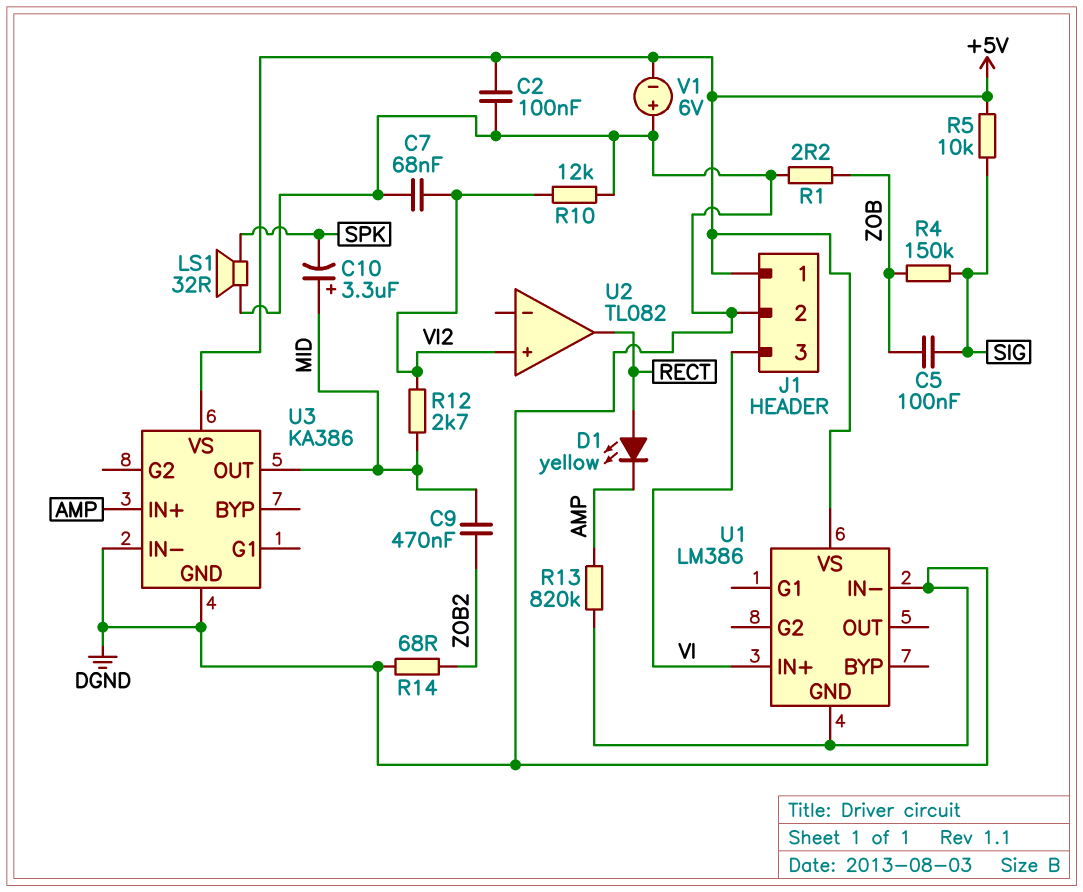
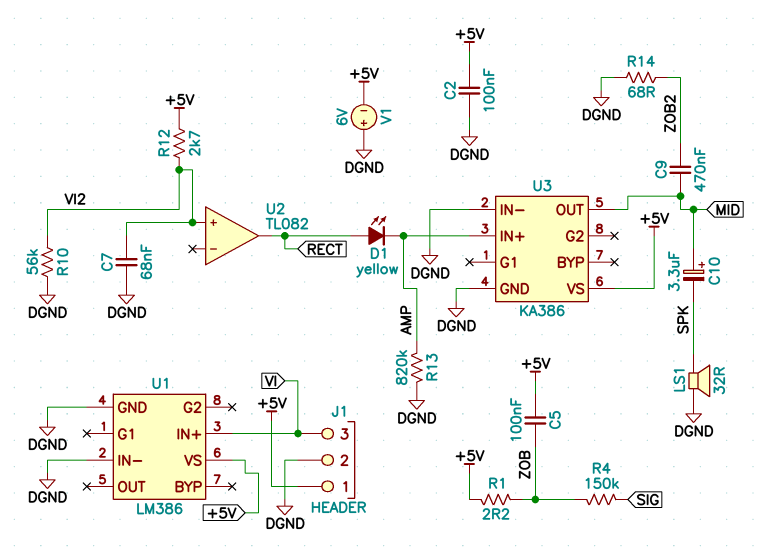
C5: 100nF (SIG, ZOB) -> 100nF (+5V, ZOB)
R1: 2.2 (DGND, ZOB) -> 2.2 (+5V, ZOB)
R5: 10k (+5V, SIG) -> none
R10: 12k (DGND, VI2) -> 56k (DGND, VI2)
R12: 2.7k (MID, VI2) -> 2.7k (+5V, VI2)

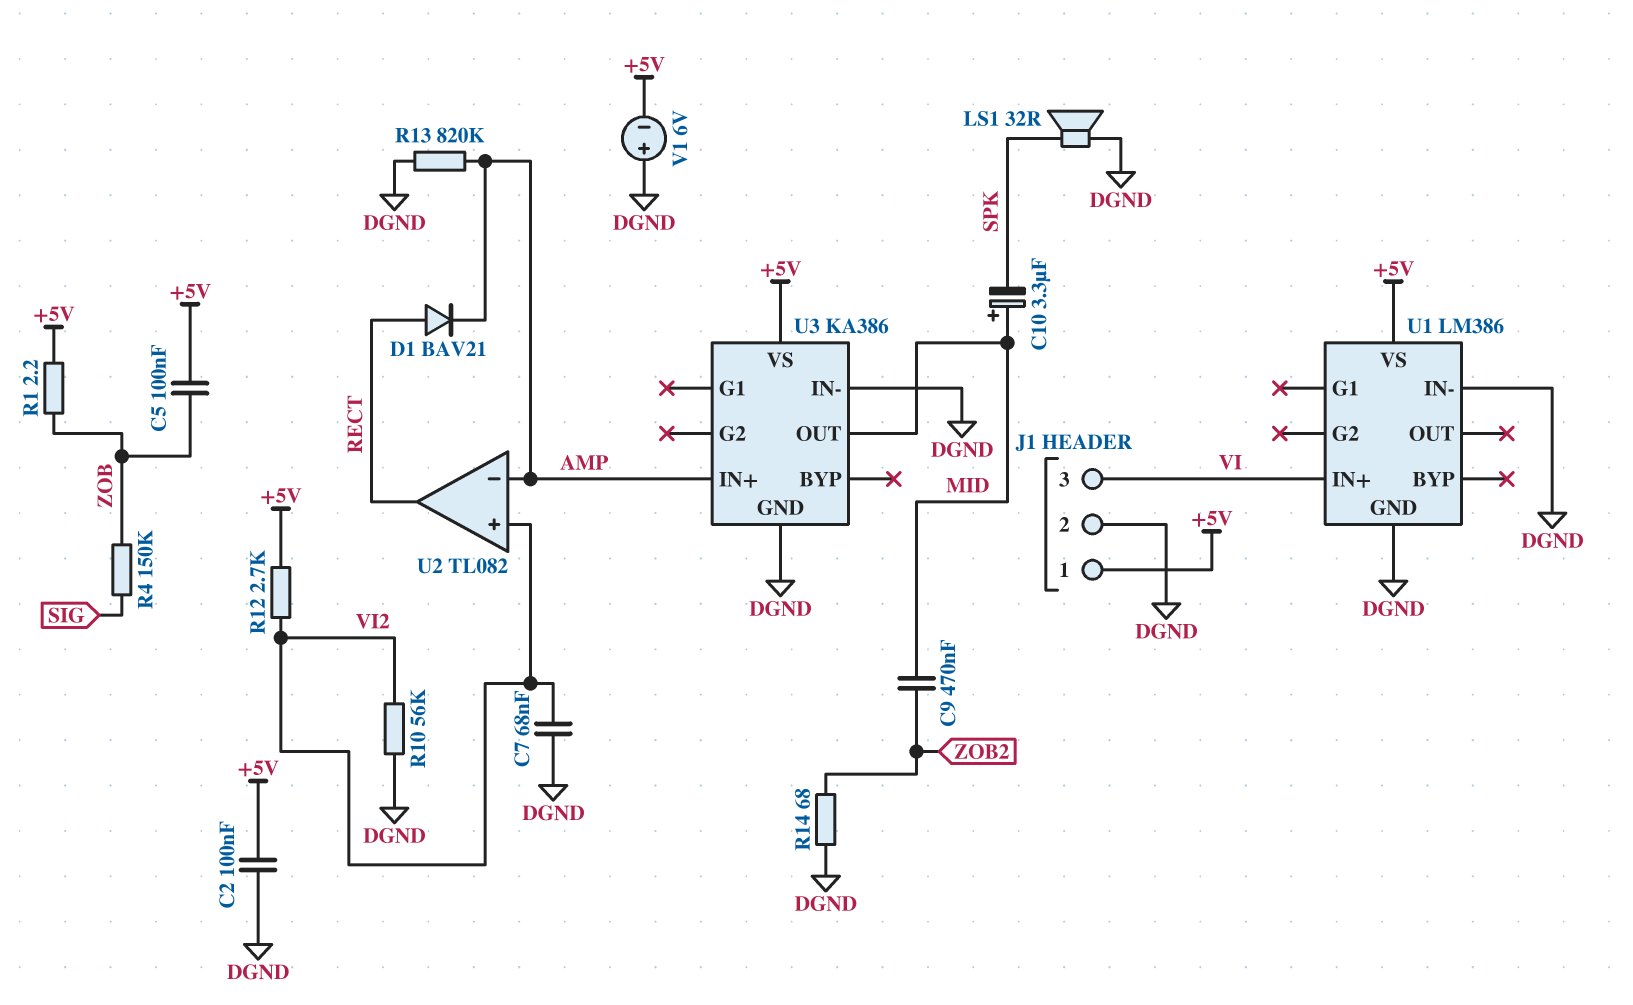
D1: LED yellow (A RECT, K AMP) -> diode BAV21 (A RECT, K AMP)
U2 pin in-: none -> AMP

